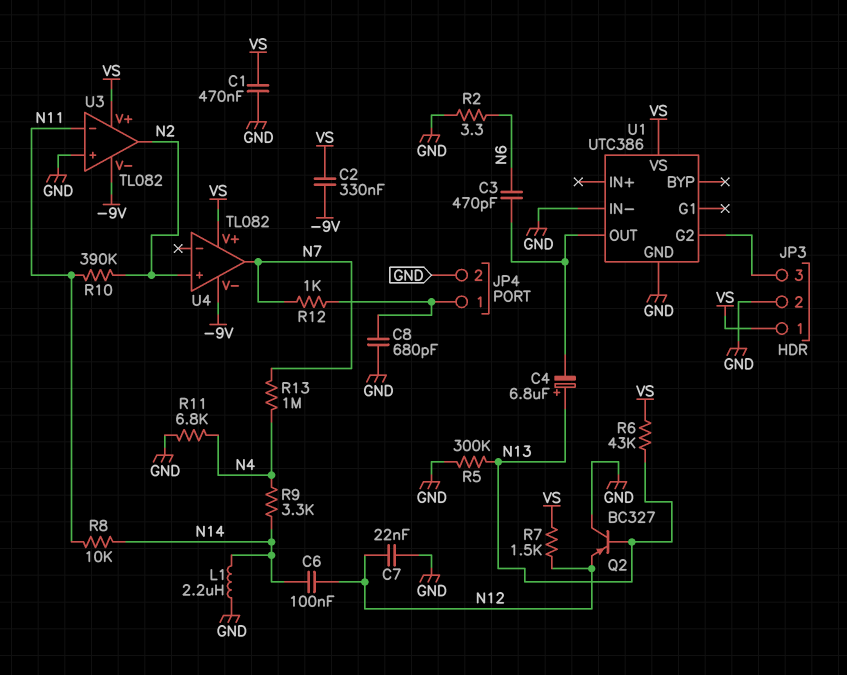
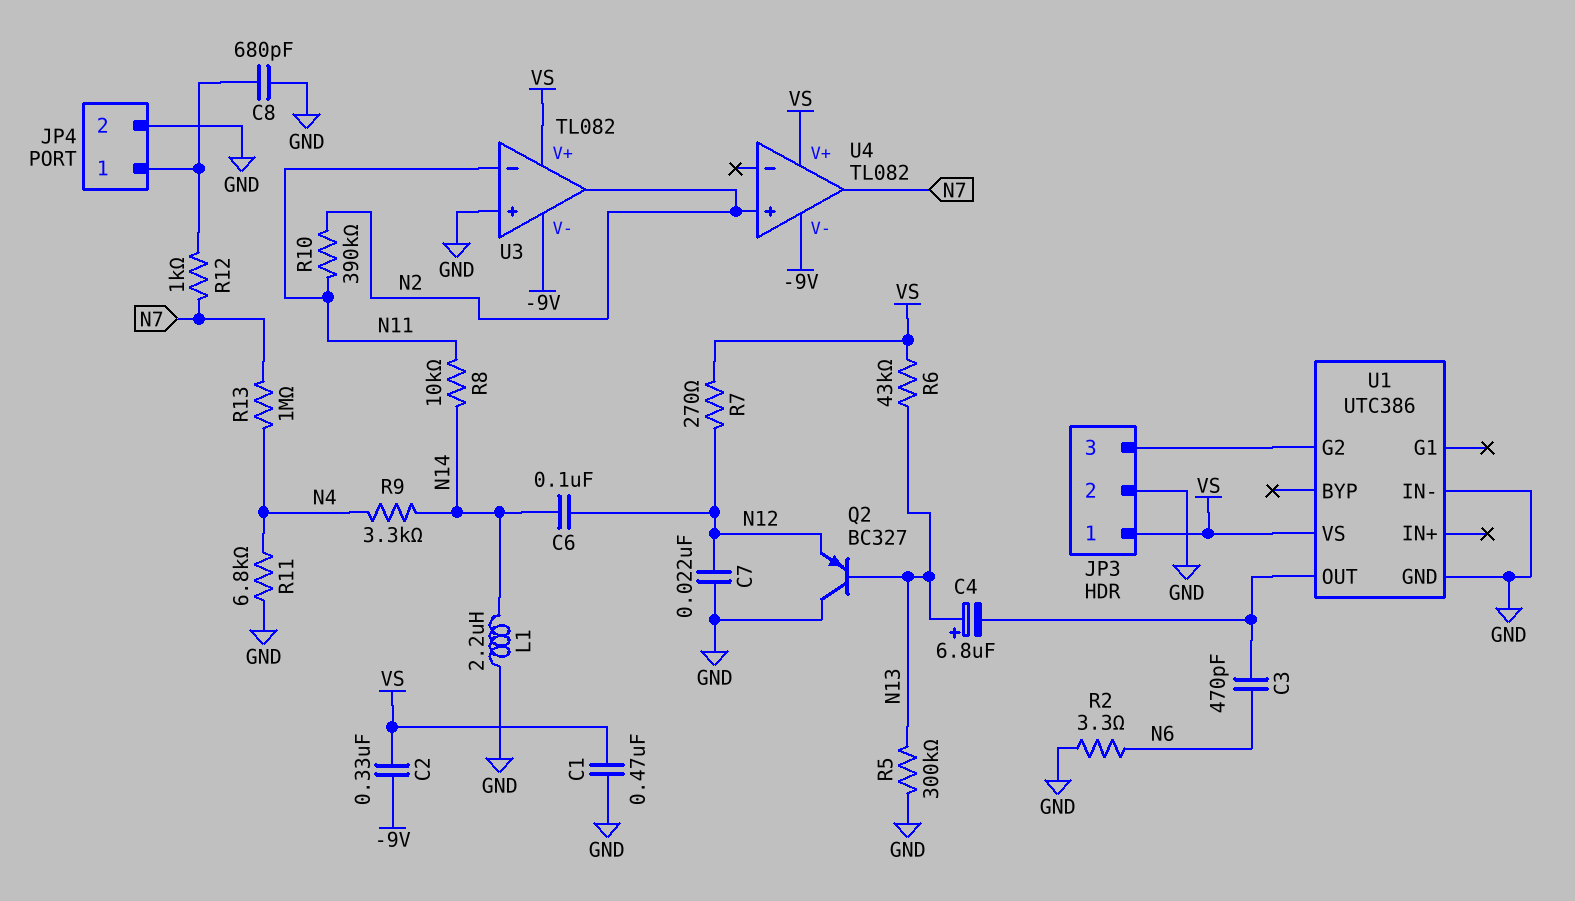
R7: 1.5k (N12, VS) -> 270 (N12, VS)

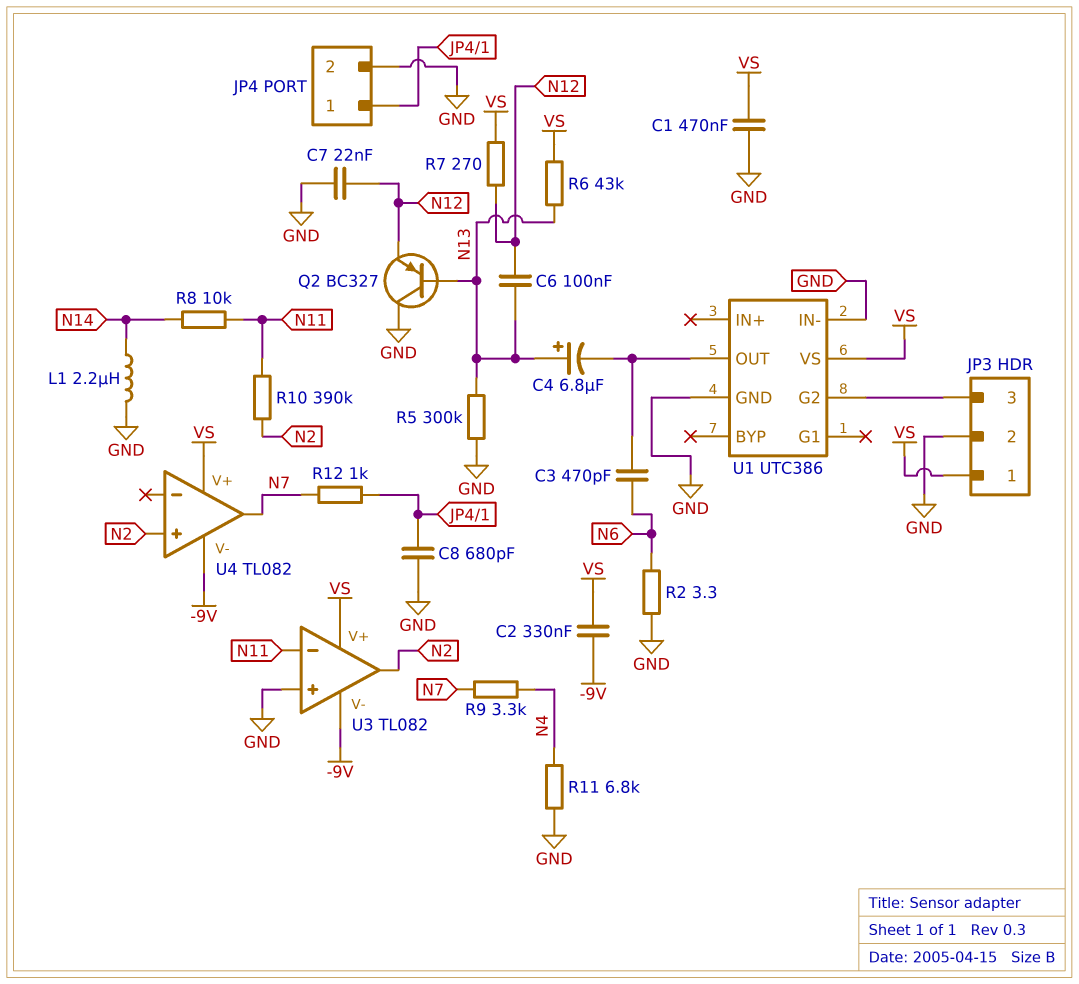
C6: 100nF (N12, N14) -> 100nF (N12, N13)
R9: 3.3k (N4, N14) -> 3.3k (N4, N7)
R13: 1M (N4, N7) -> none

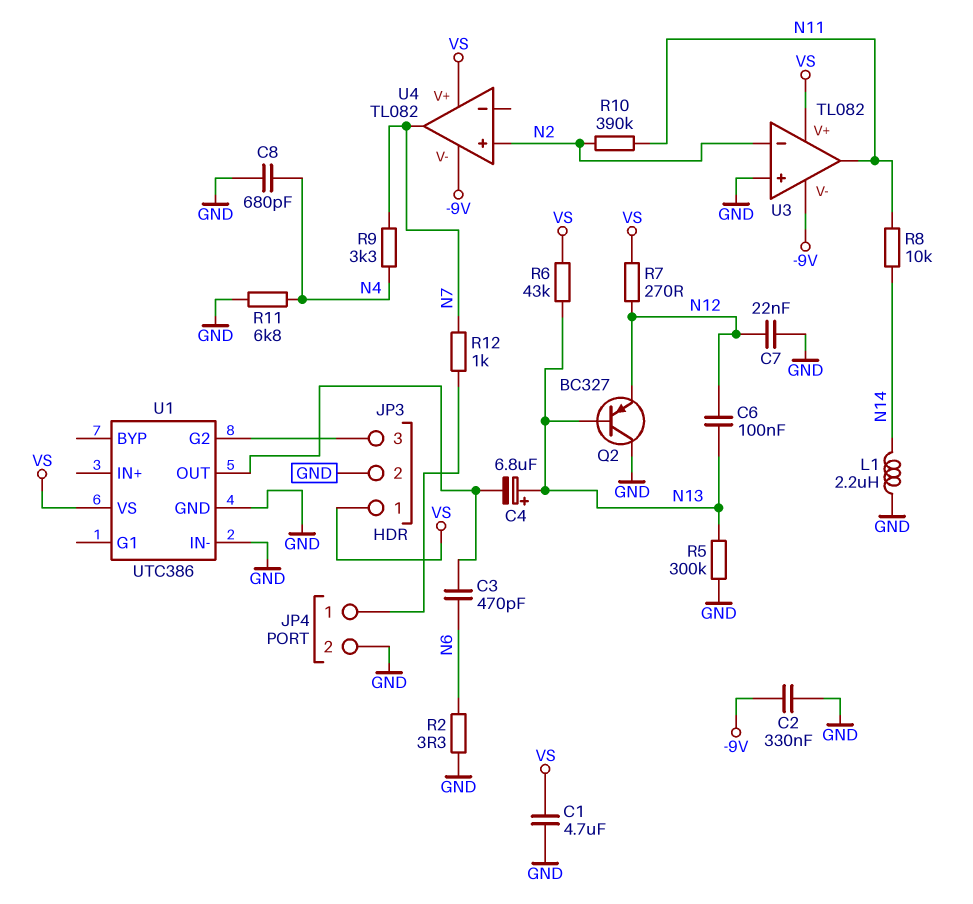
C1: 470nF (GND, VS) -> 4.7uF (GND, VS)
C2: 330nF (-9V, VS) -> 330nF (-9V, GND)
C8: 680pF (GND, JP4/1) -> 680pF (GND, N4)
U3 pin in-: N11 -> N2
U3 pin out: N2 -> N11

